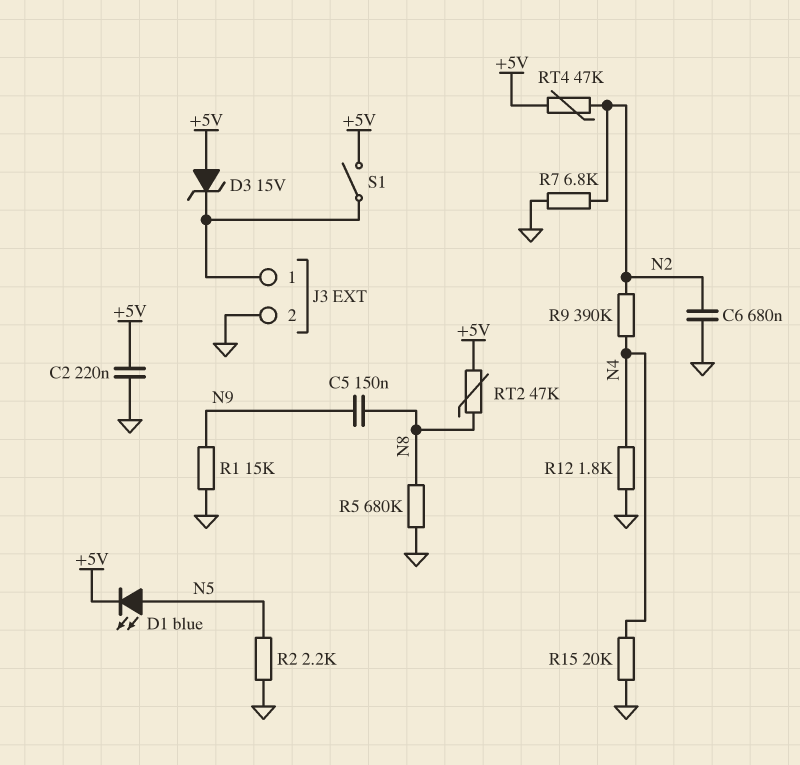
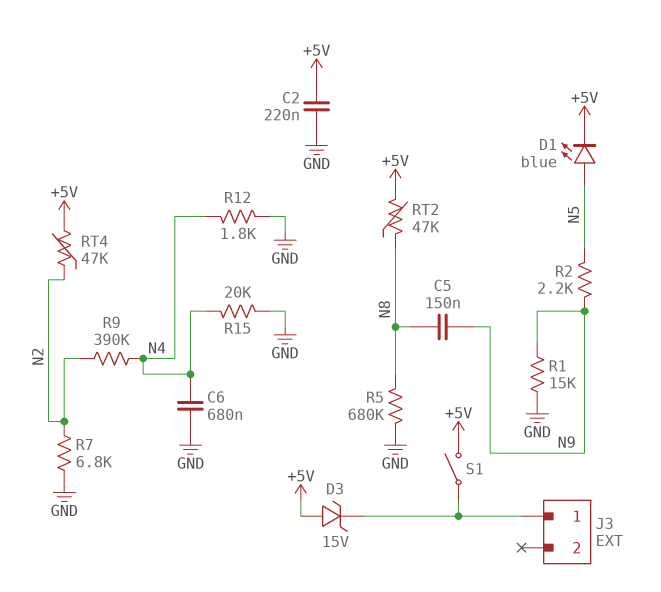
C6: 680nF (GND, N2) -> 680nF (GND, N4)
J3 pin 2: GND -> none
R2: 2.2k (GND, N5) -> 2.2k (N5, N9)

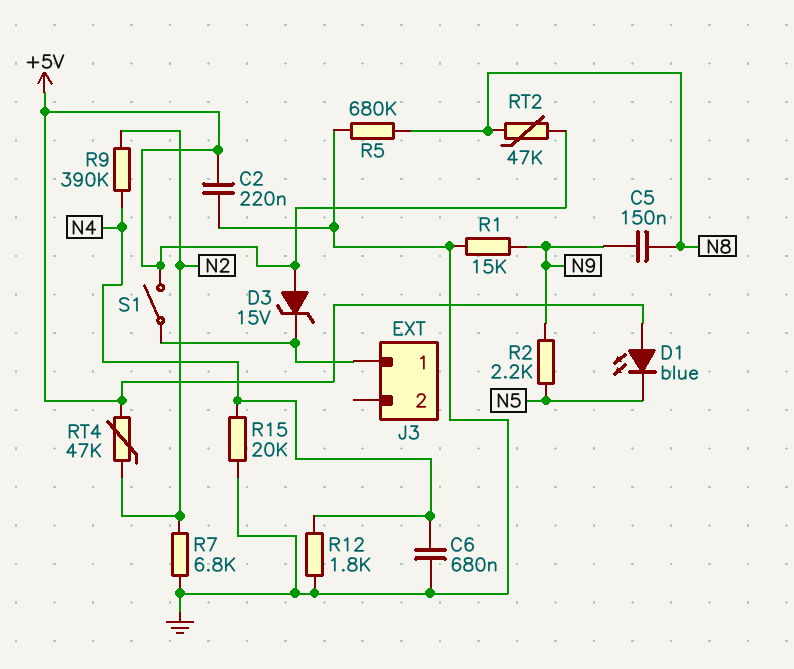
D1: LED blue (A N5, K +5V) -> LED blue (A +5V, K N5)

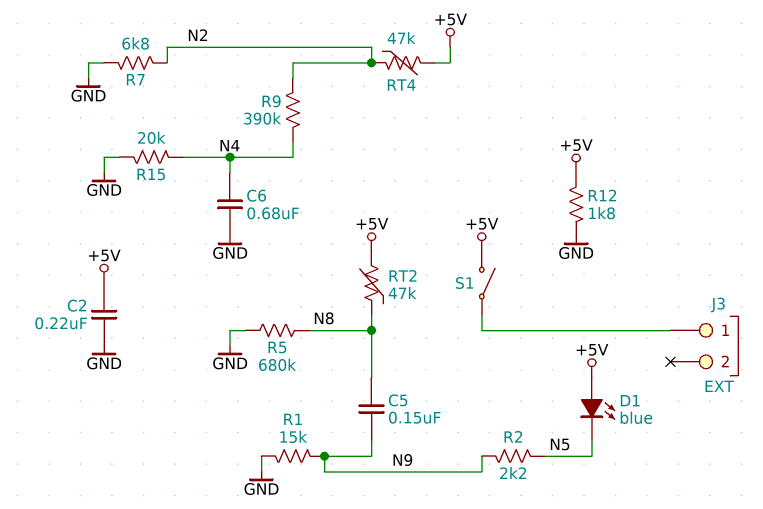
D3: zener 15V (A +5V, K J3/1) -> none
R12: 1.8k (GND, N4) -> 1.8k (+5V, GND)

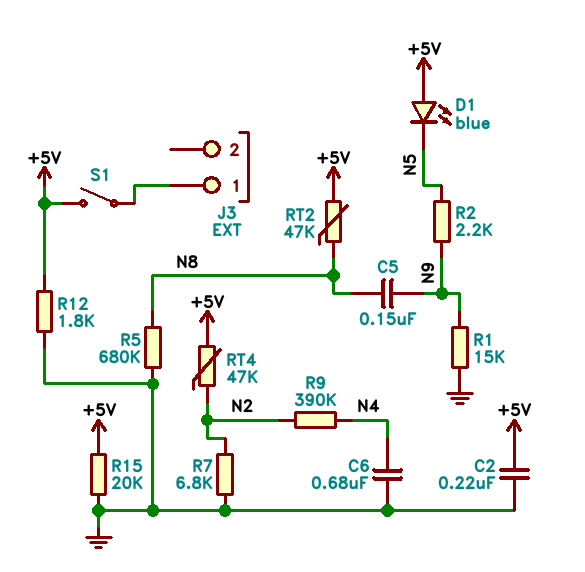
R15: 20k (GND, N4) -> 20k (+5V, GND)

